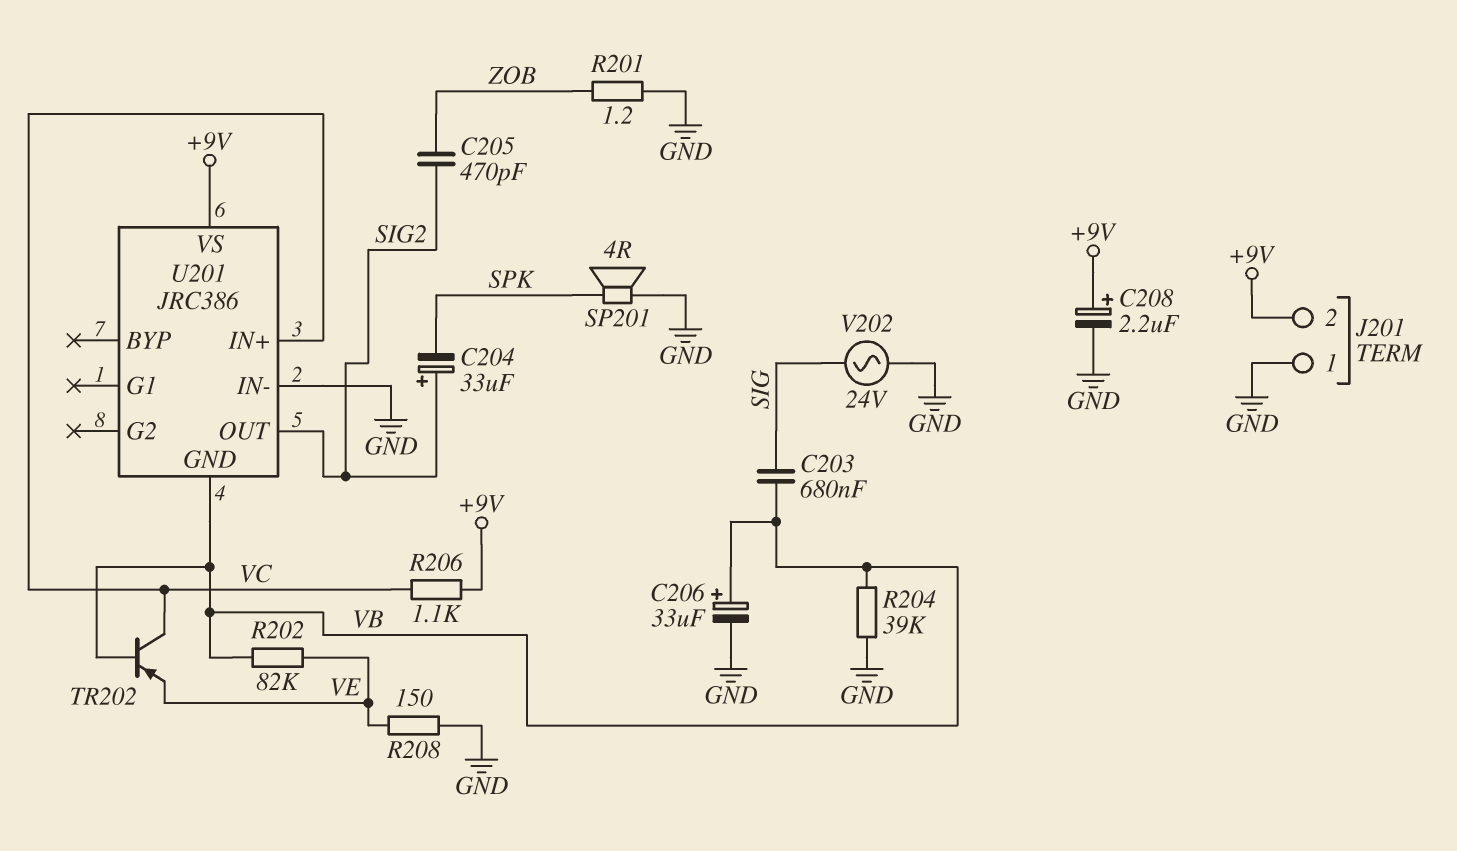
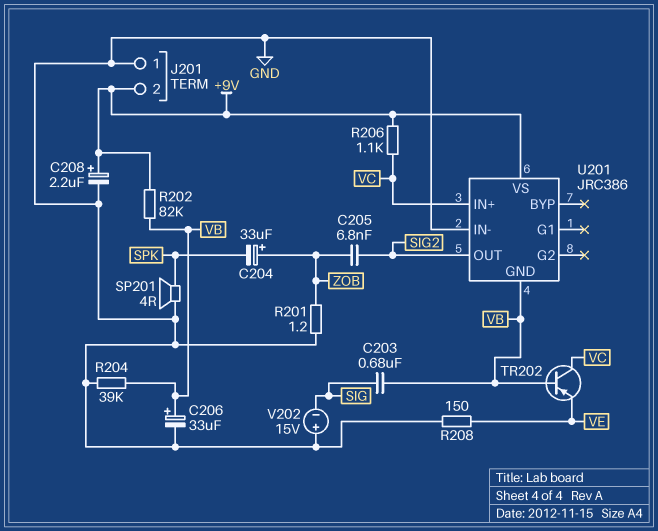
C204: 33uF (plus SIG2, minus SPK) -> 33uF (plus ZOB, minus SPK)
C205: 470pF (SIG2, ZOB) -> 6.8nF (SIG2, ZOB)
R202: 82k (VB, VE) -> 82k (+9V, VB)
V202: AC 24V (GND, SIG) -> 15V (plus GND, minus SIG)

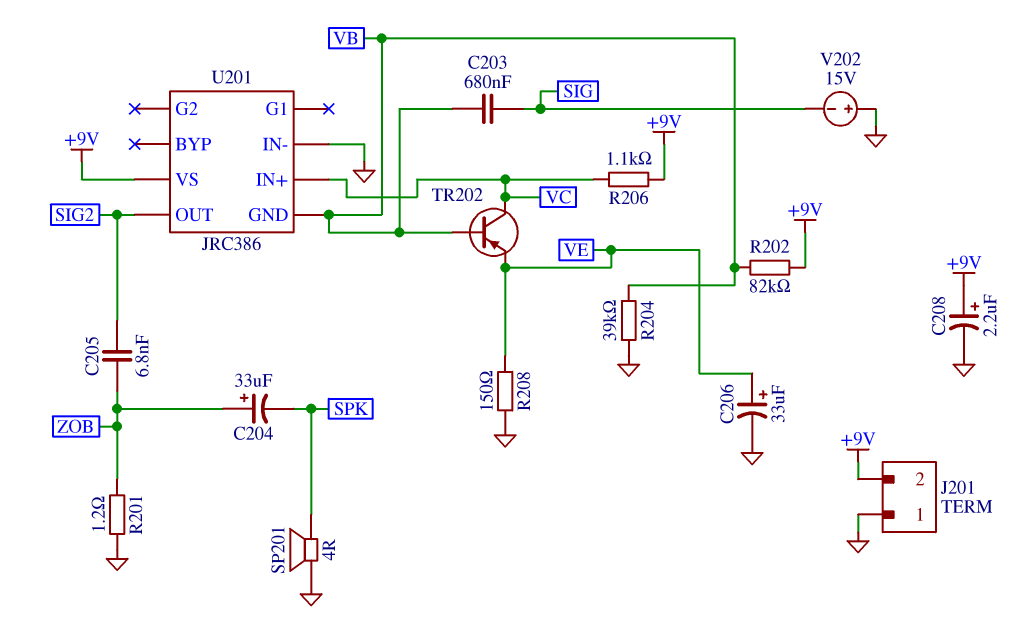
C206: 33uF (plus VB, minus GND) -> 33uF (plus VE, minus GND)

